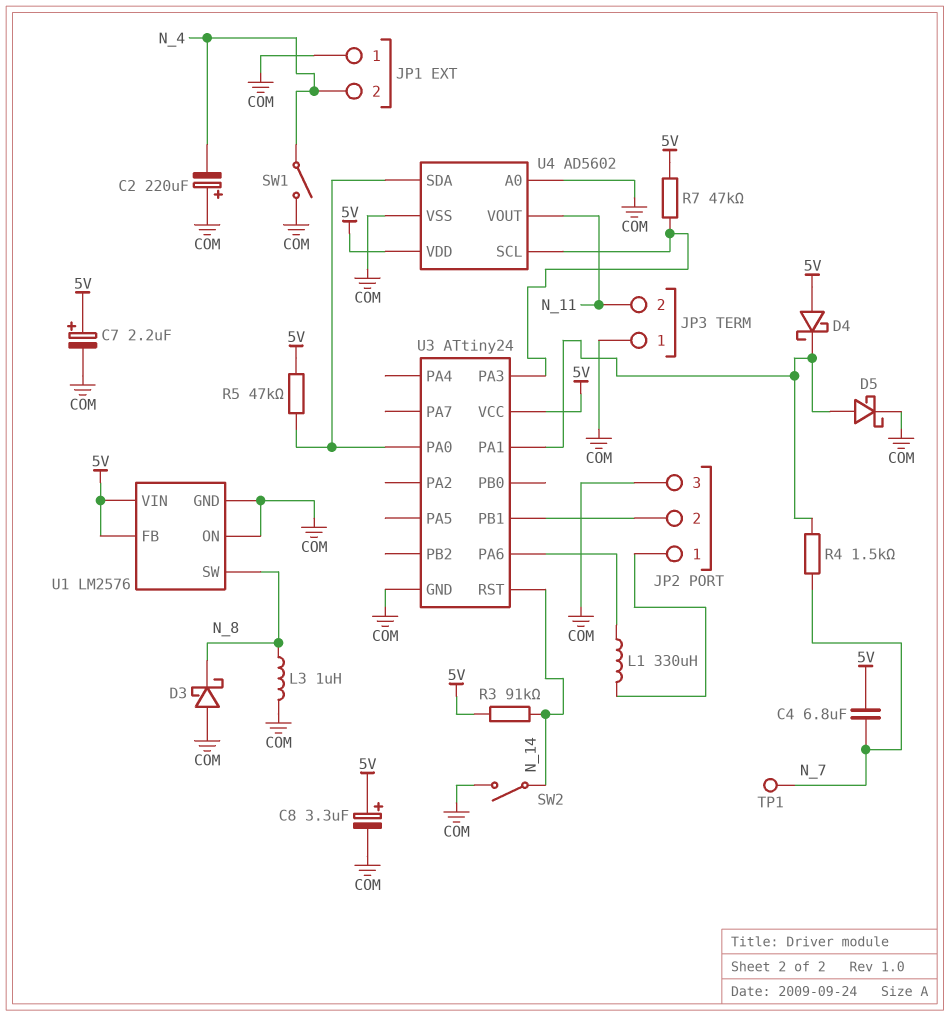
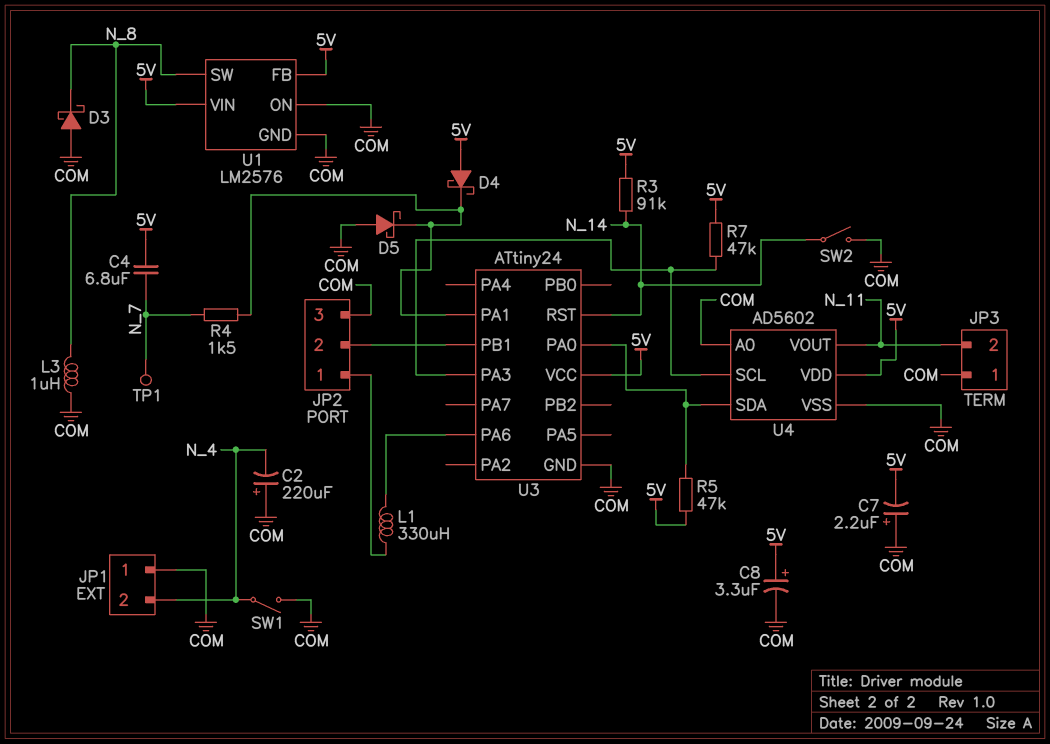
C7: 2.2uF (plus 5V, minus COM) -> 2.2uF (plus COM, minus 5V)
D5: schottky (A U3/PA1, K COM) -> schottky (A COM, K U3/PA1)

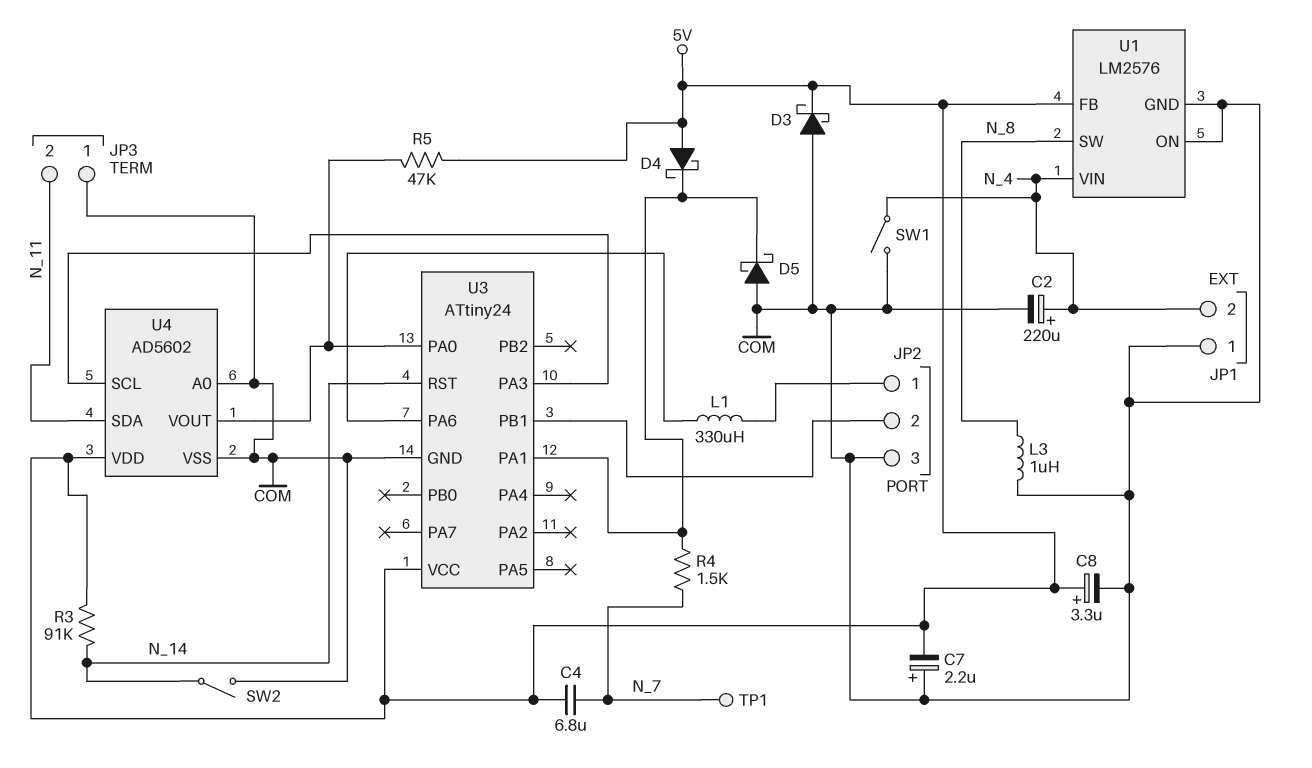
C2: 220uF (plus COM, minus N_4) -> 220uF (plus N_4, minus COM)
D3: schottky (A COM, K N_8) -> schottky (A COM, K 5V)
R7: 47k (5V, U3/PA3) -> none
U1 pin VIN: 5V -> N_4
U4 pin SDA: U3/PA0 -> N_11
U4 pin VOUT: N_11 -> U3/PA0

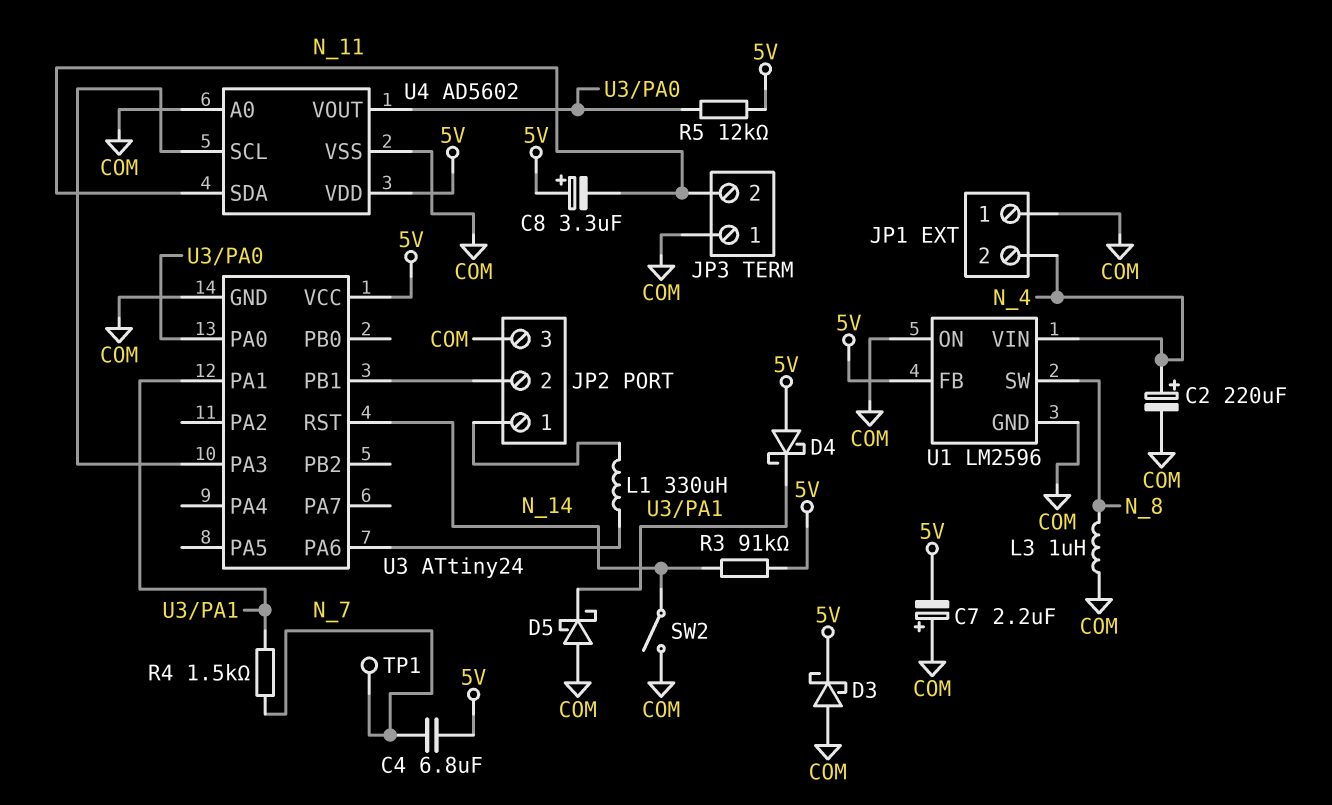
C8: 3.3uF (plus 5V, minus COM) -> 3.3uF (plus 5V, minus N_11)
R5: 47k (5V, U3/PA0) -> 12k (5V, U3/PA0)
SW1: switch (COM, N_4) -> none
U1: LM2576 -> LM2596

